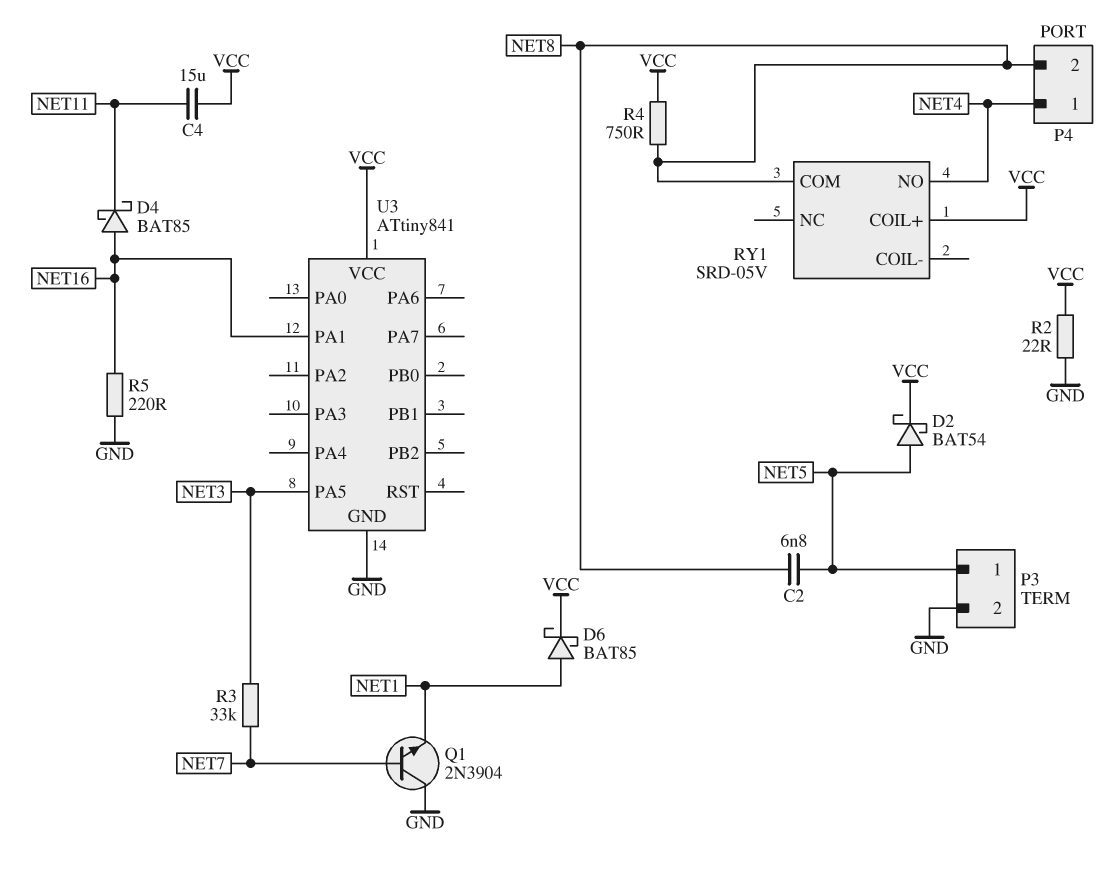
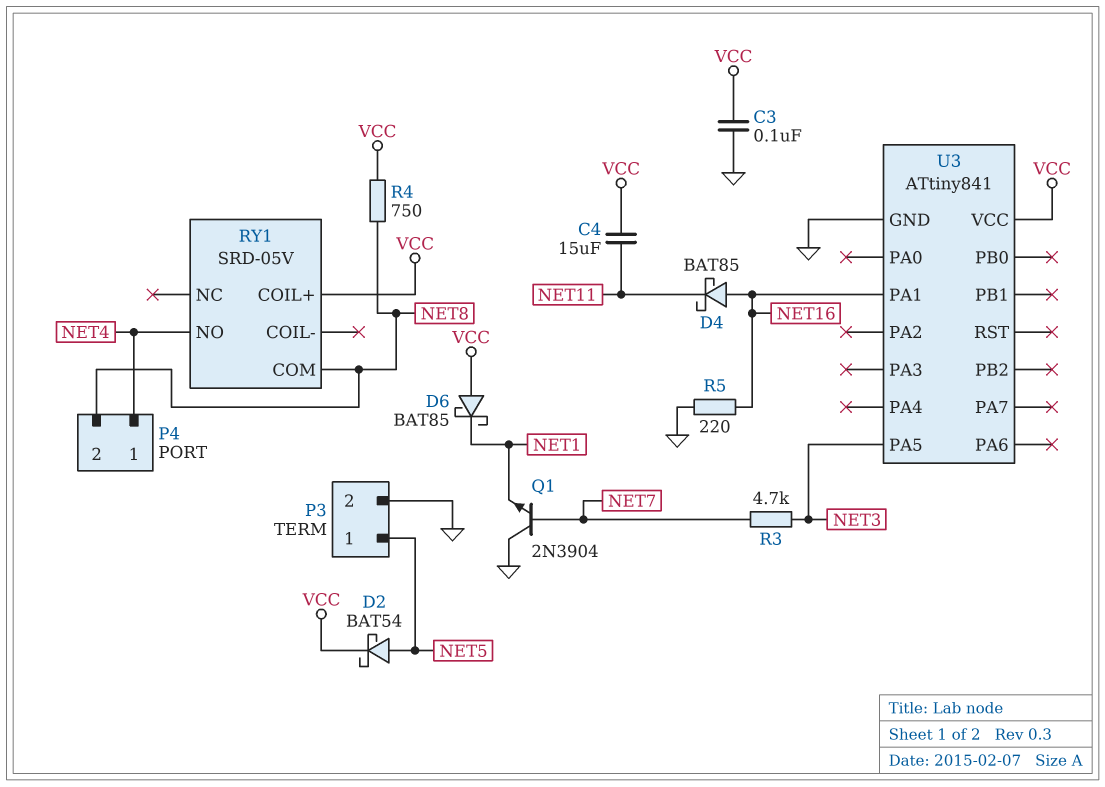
C2: 6.8nF (NET5, NET8) -> none
C3: none -> 100nF (GND, VCC)
D6: schottky BAT85 (A NET1, K VCC) -> schottky BAT85 (A VCC, K NET1)
R2: 22 (GND, VCC) -> none
R3: 33k (NET3, NET7) -> 4.7k (NET3, NET7)

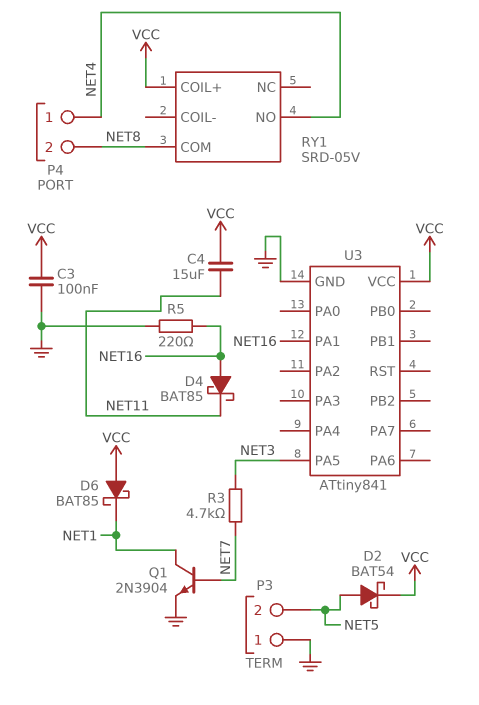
P3 pin 1: NET5 -> GND
P3 pin 2: GND -> NET5
Q1: NPN 2N3904 (B NET7, C GND, E NET1) -> NPN 2N3904 (B NET7, C NET1, E GND)
R4: 750 (NET8, VCC) -> none

